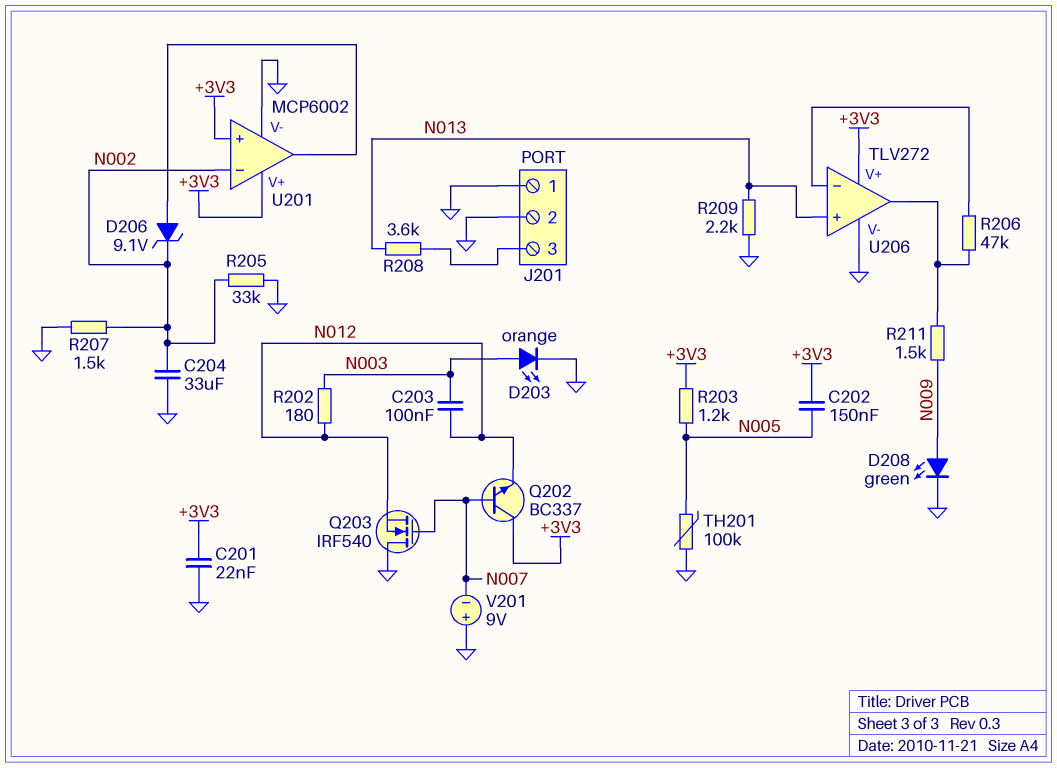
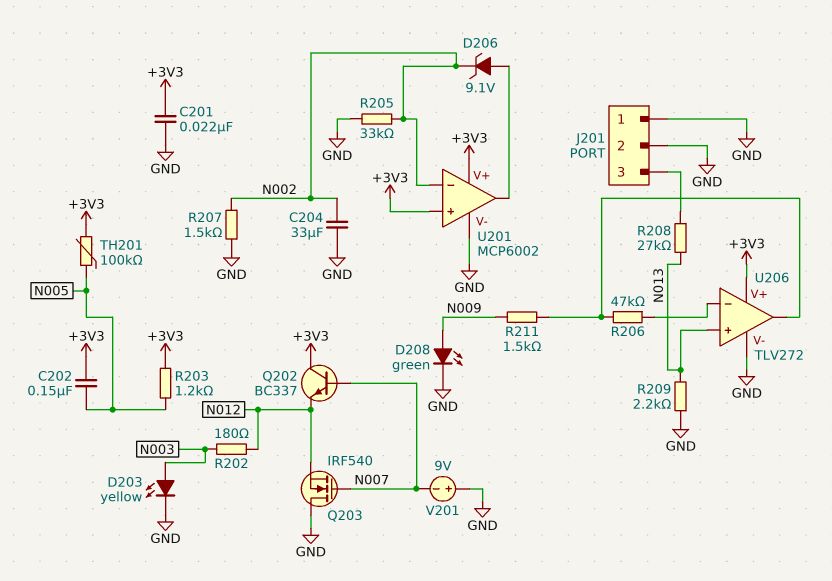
C203: 100nF (N003, N012) -> none
D203: LED orange (A N003, K GND) -> LED yellow (A N003, K GND)
R208: 3.6k (J201/3, N013) -> 27k (J201/3, N013)
TH201: 100k (GND, N005) -> 100k (+3V3, N005)

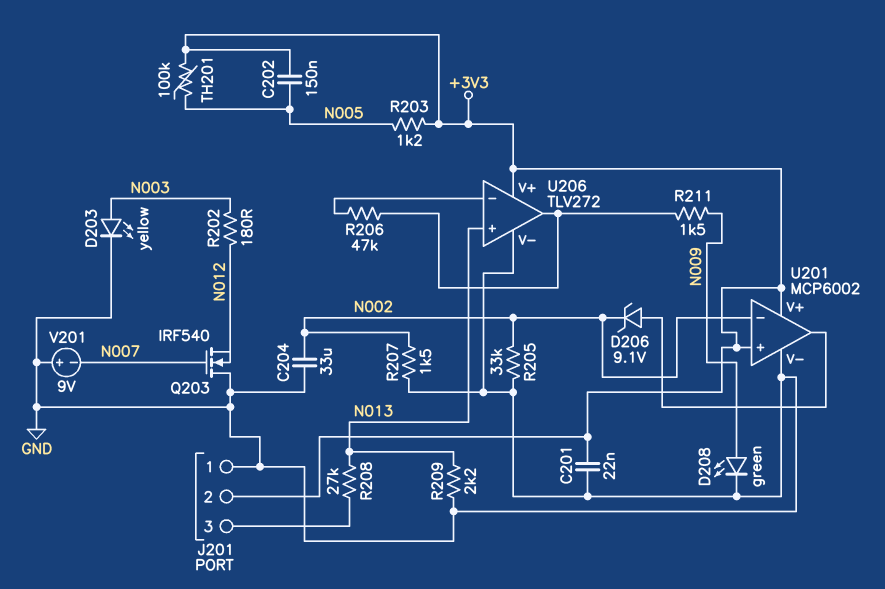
J201 pin 2: GND -> +3V3
Q202: NPN BC337 (B N007, C +3V3, E N012) -> none

